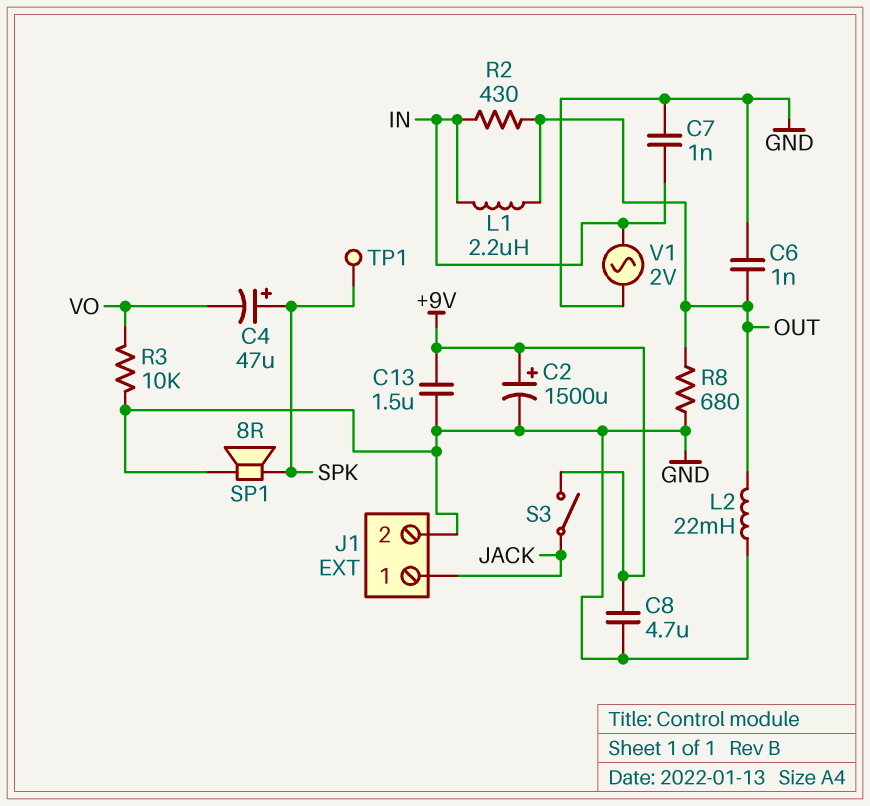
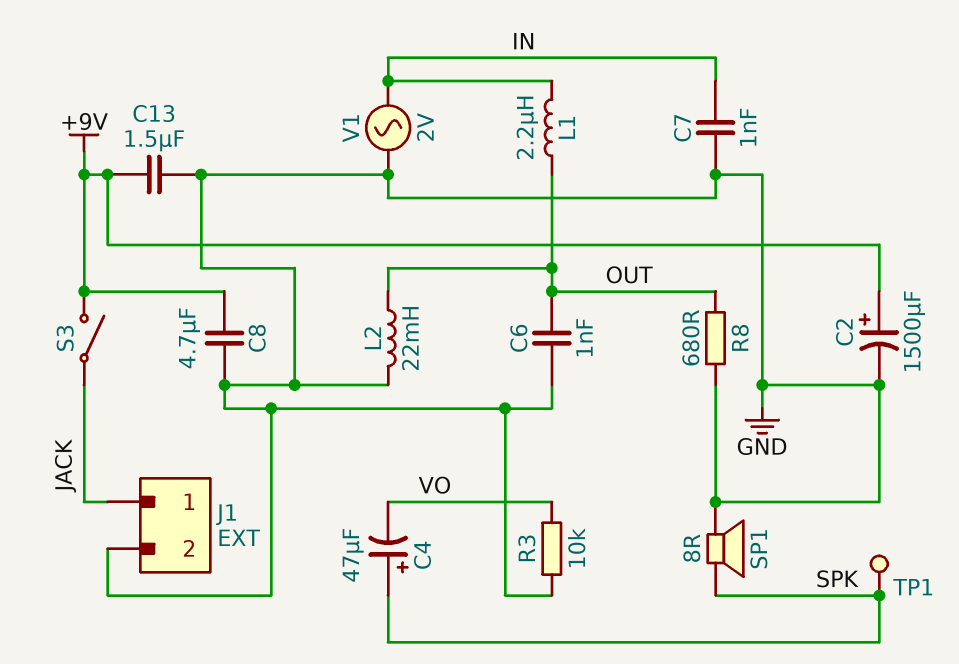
R2: 430 (IN, OUT) -> none

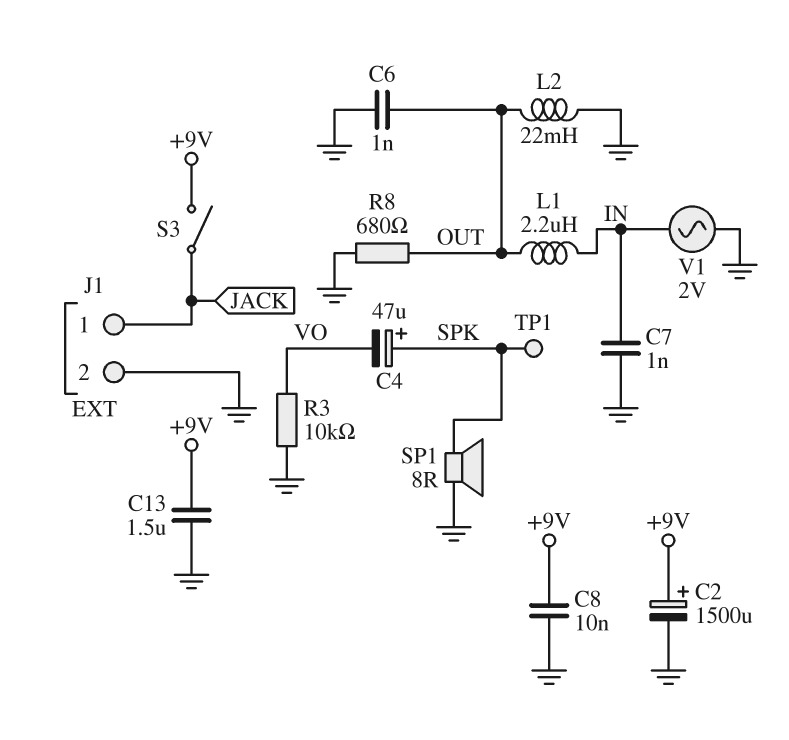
C8: 4.7uF (+9V, GND) -> 10nF (+9V, GND)

